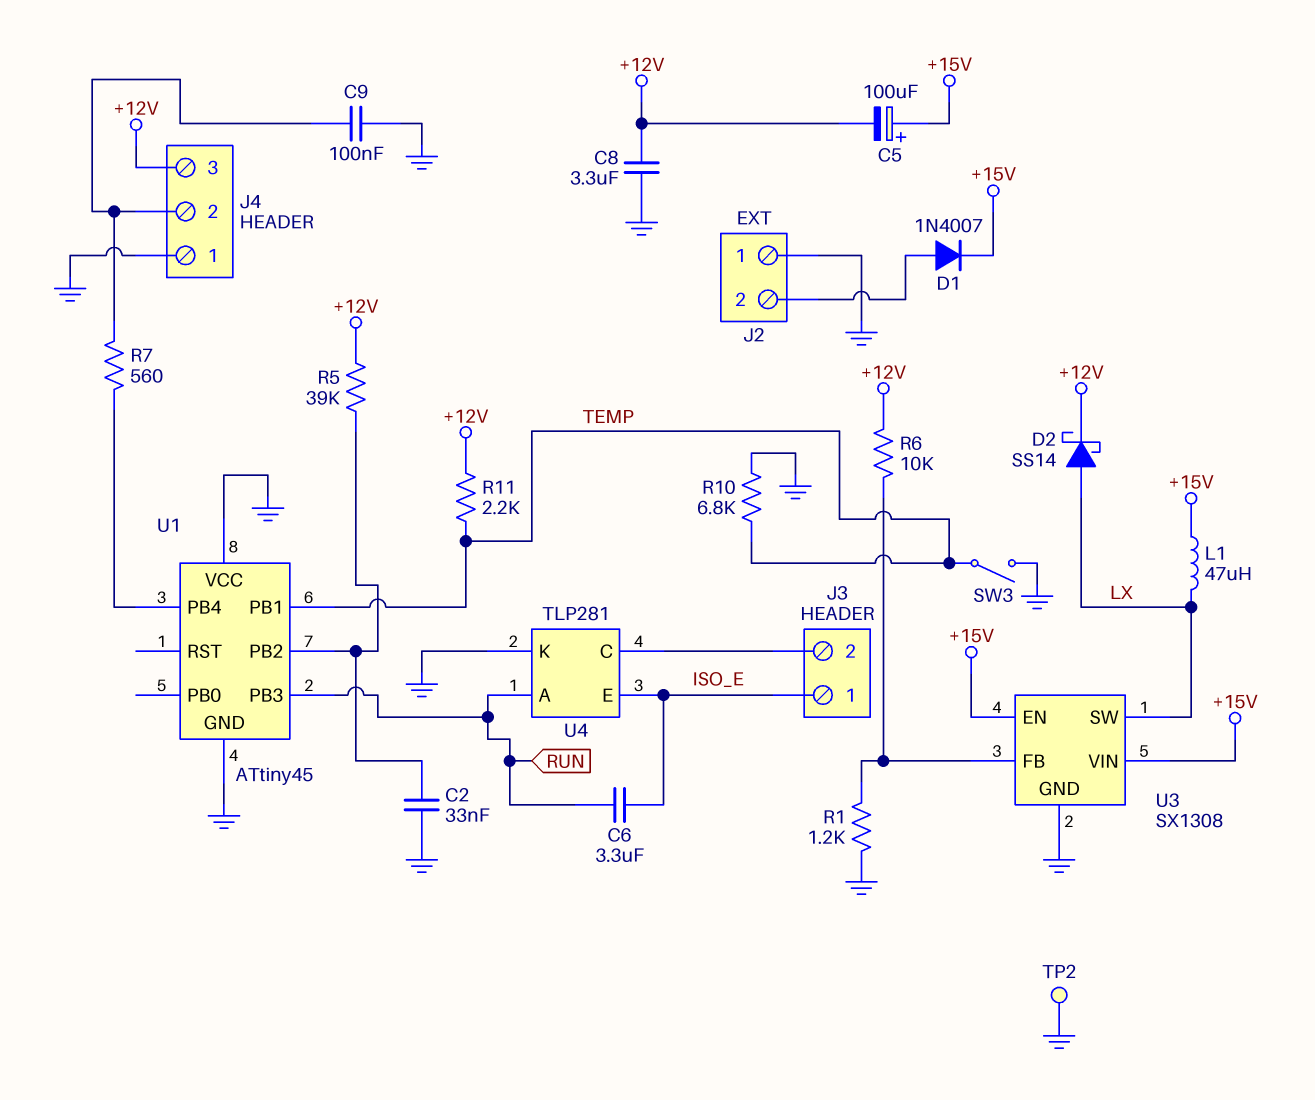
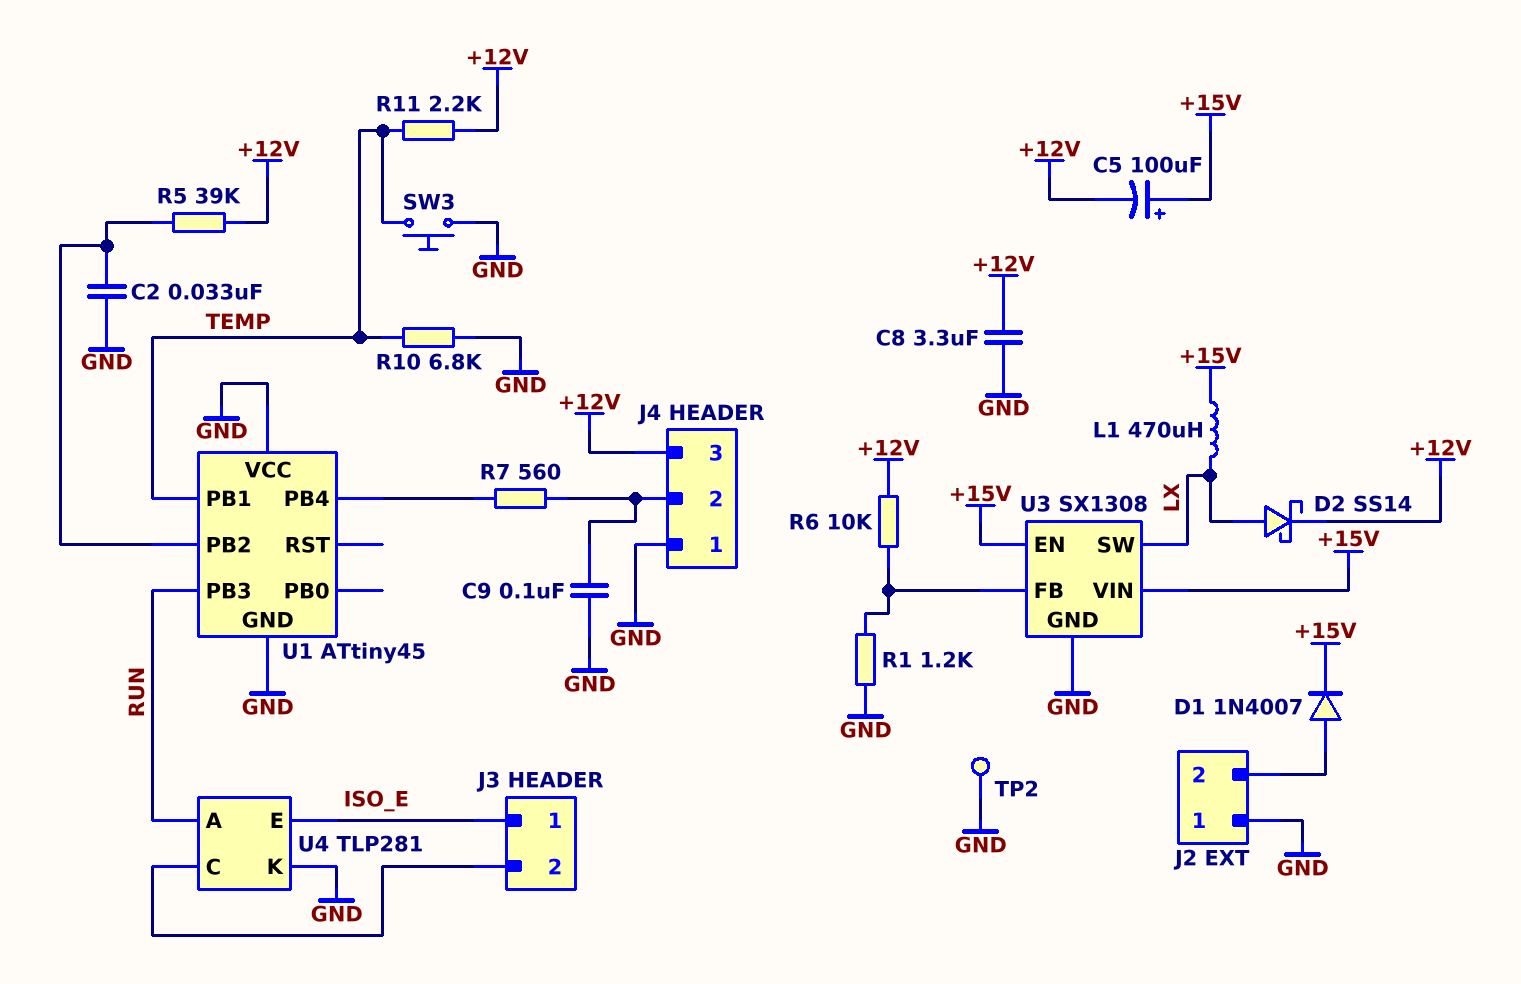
C6: 3.3uF (ISO_E, RUN) -> none
L1: 47uH (+15V, LX) -> 470uH (+15V, LX)
SW3: switch (GND, TEMP) -> button (GND, TEMP)

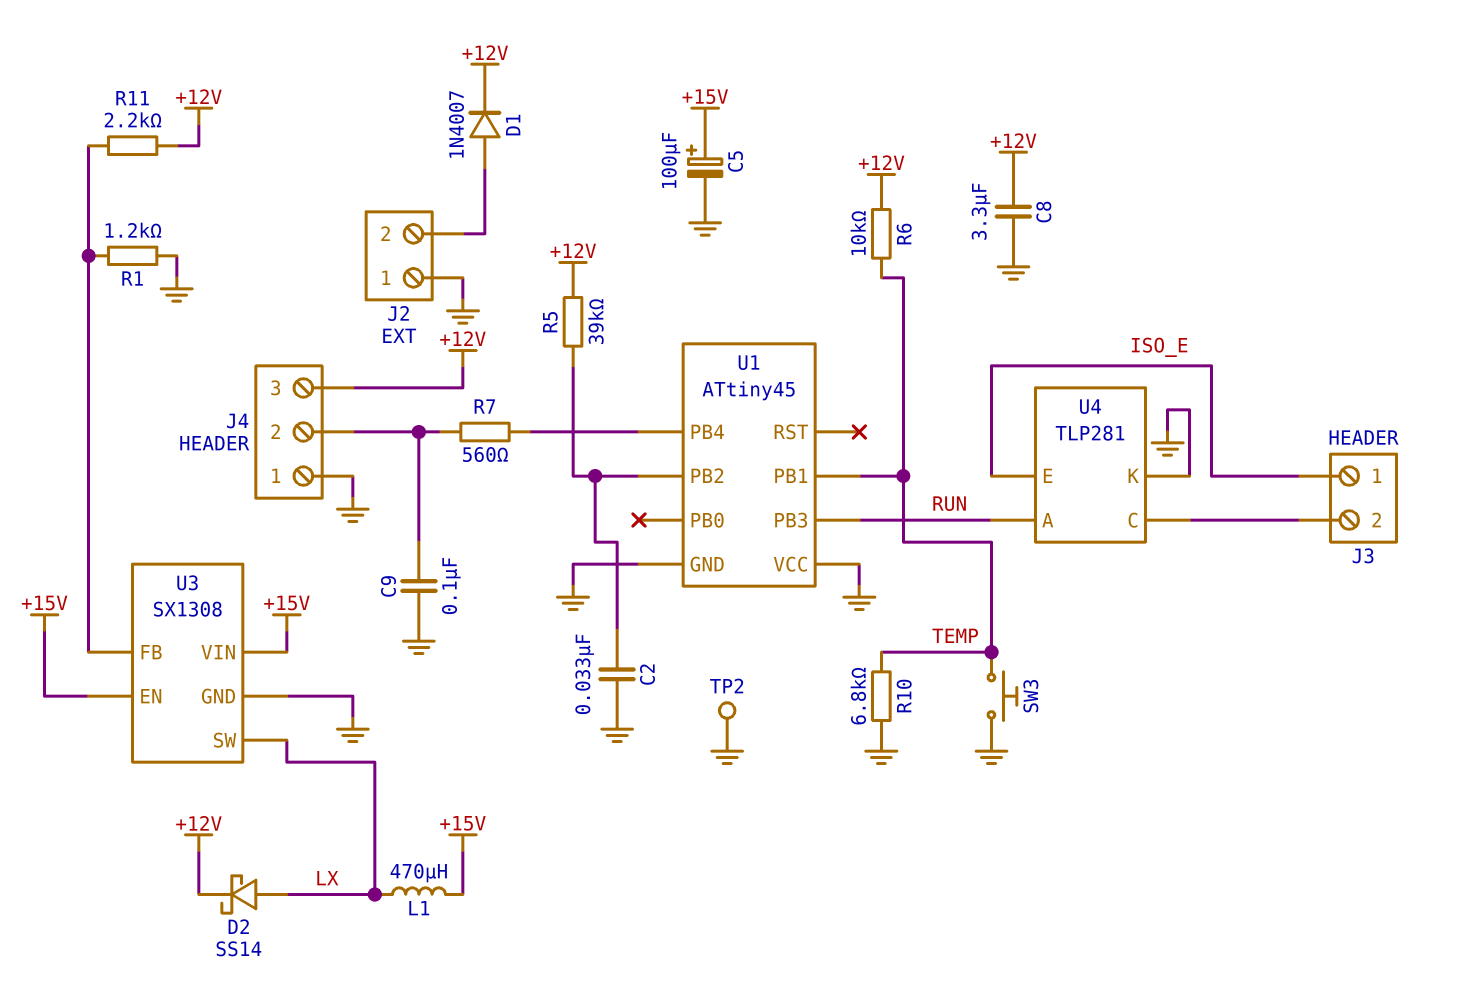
C5: 100uF (plus +15V, minus +12V) -> 100uF (plus +15V, minus GND)
D1: diode 1N4007 (A J2/2, K +15V) -> diode 1N4007 (A J2/2, K +12V)
R6: 10k (+12V, U3/FB) -> 10k (+12V, TEMP)
R11: 2.2k (+12V, TEMP) -> 2.2k (+12V, U3/FB)

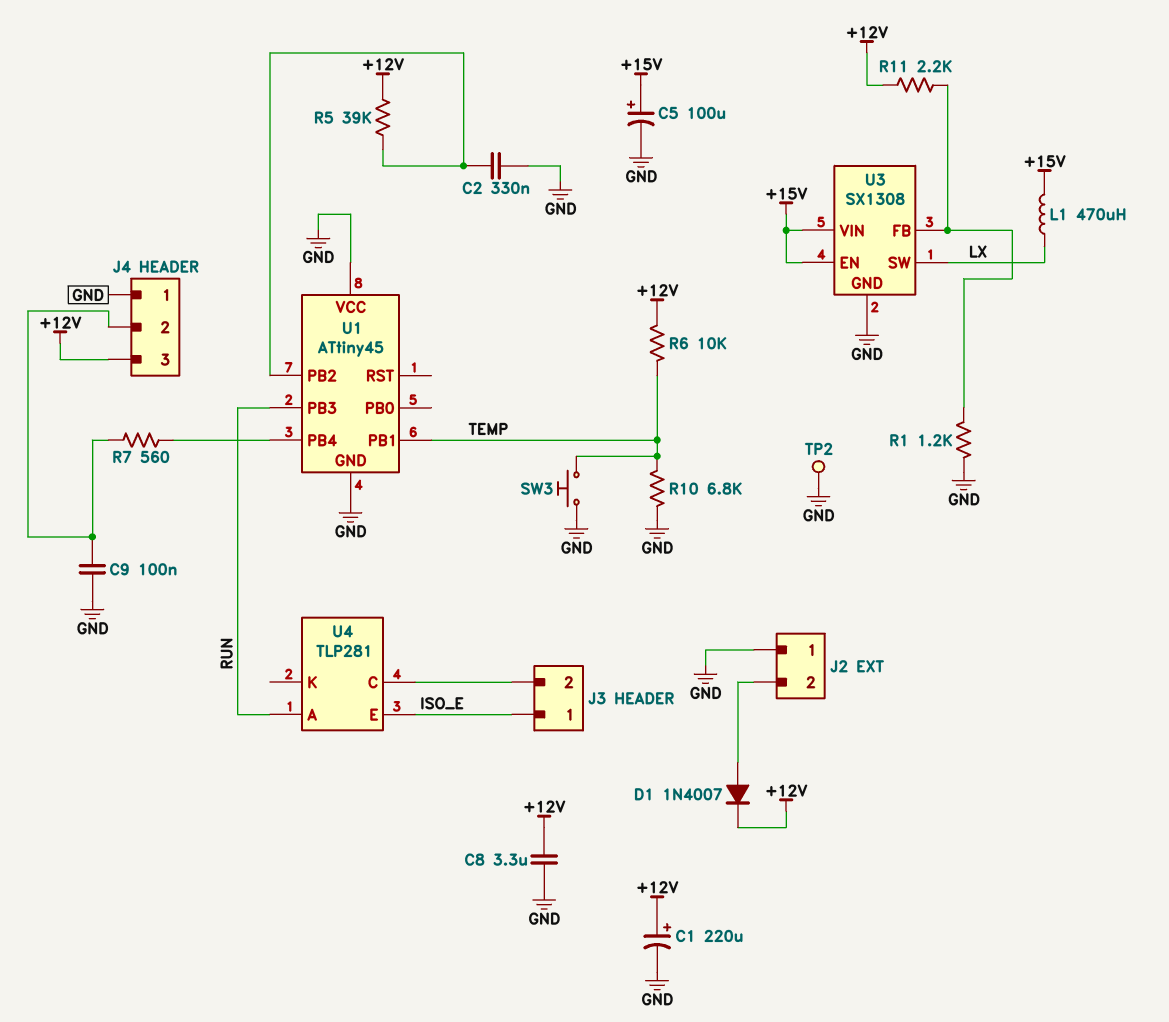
C1: none -> 220uF (plus +12V, minus GND)
C2: 33nF (GND, U1/PB2) -> 330nF (GND, U1/PB2)
D2: schottky SS14 (A LX, K +12V) -> none
U4 pin K: GND -> none

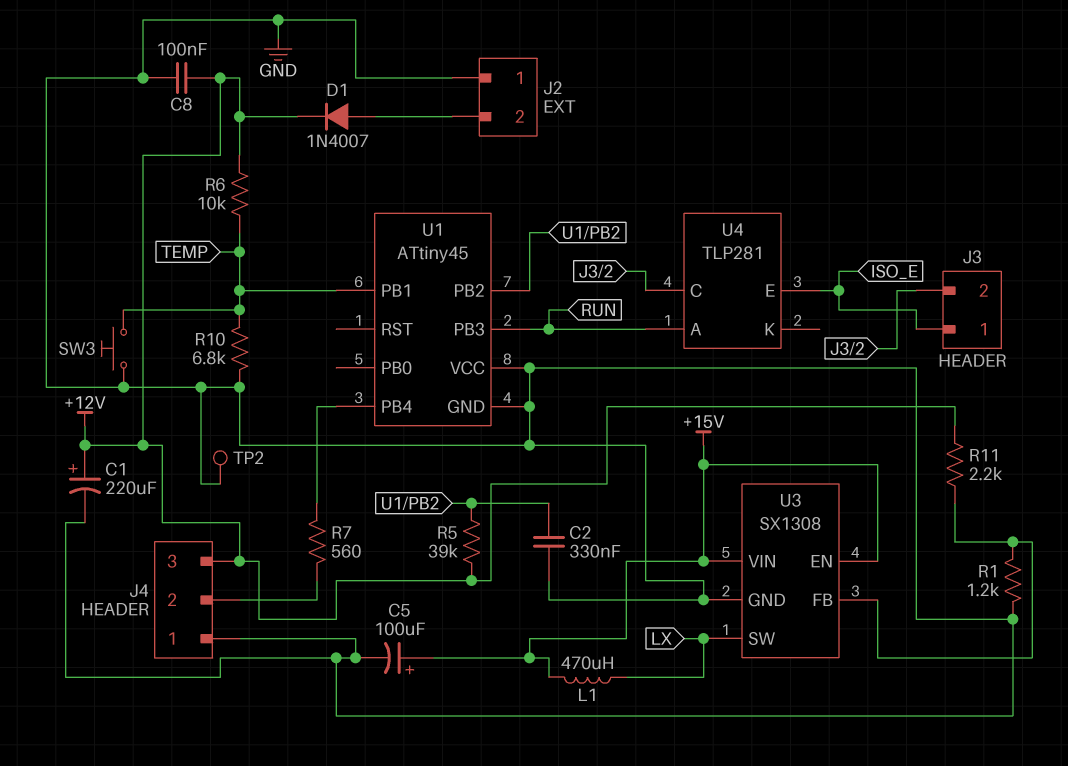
C8: 3.3uF (+12V, GND) -> 100nF (+12V, GND)
C9: 100nF (GND, J4/2) -> none

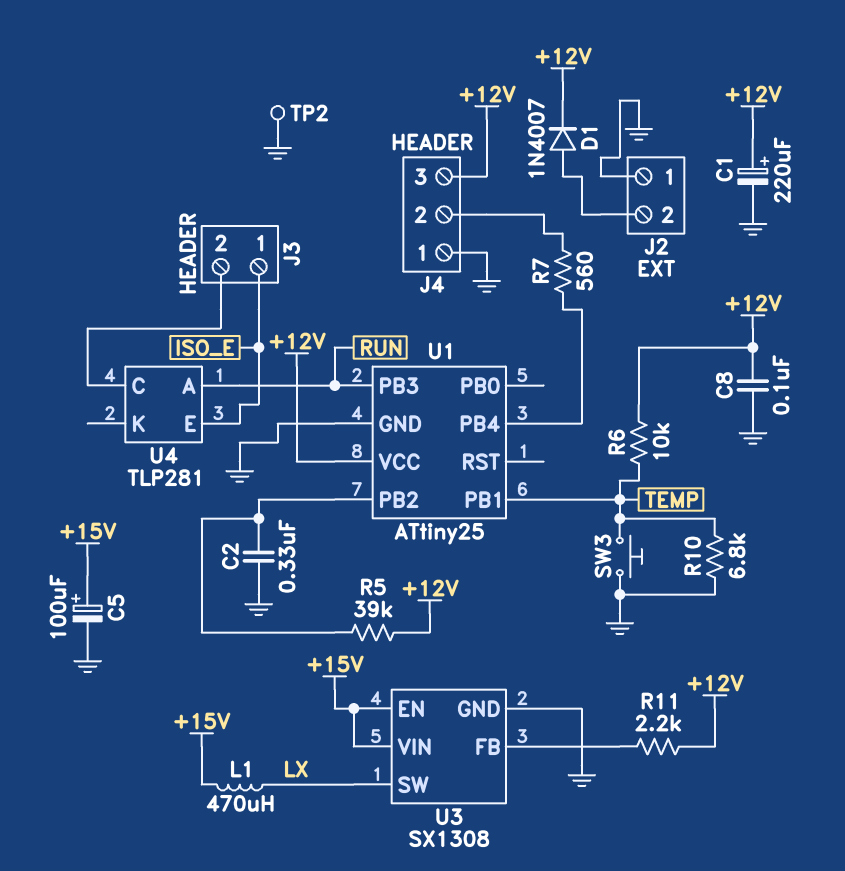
R1: 1.2k (GND, U3/FB) -> none
U1: ATtiny45 -> ATtiny25
U1 pin VCC: GND -> +12V

